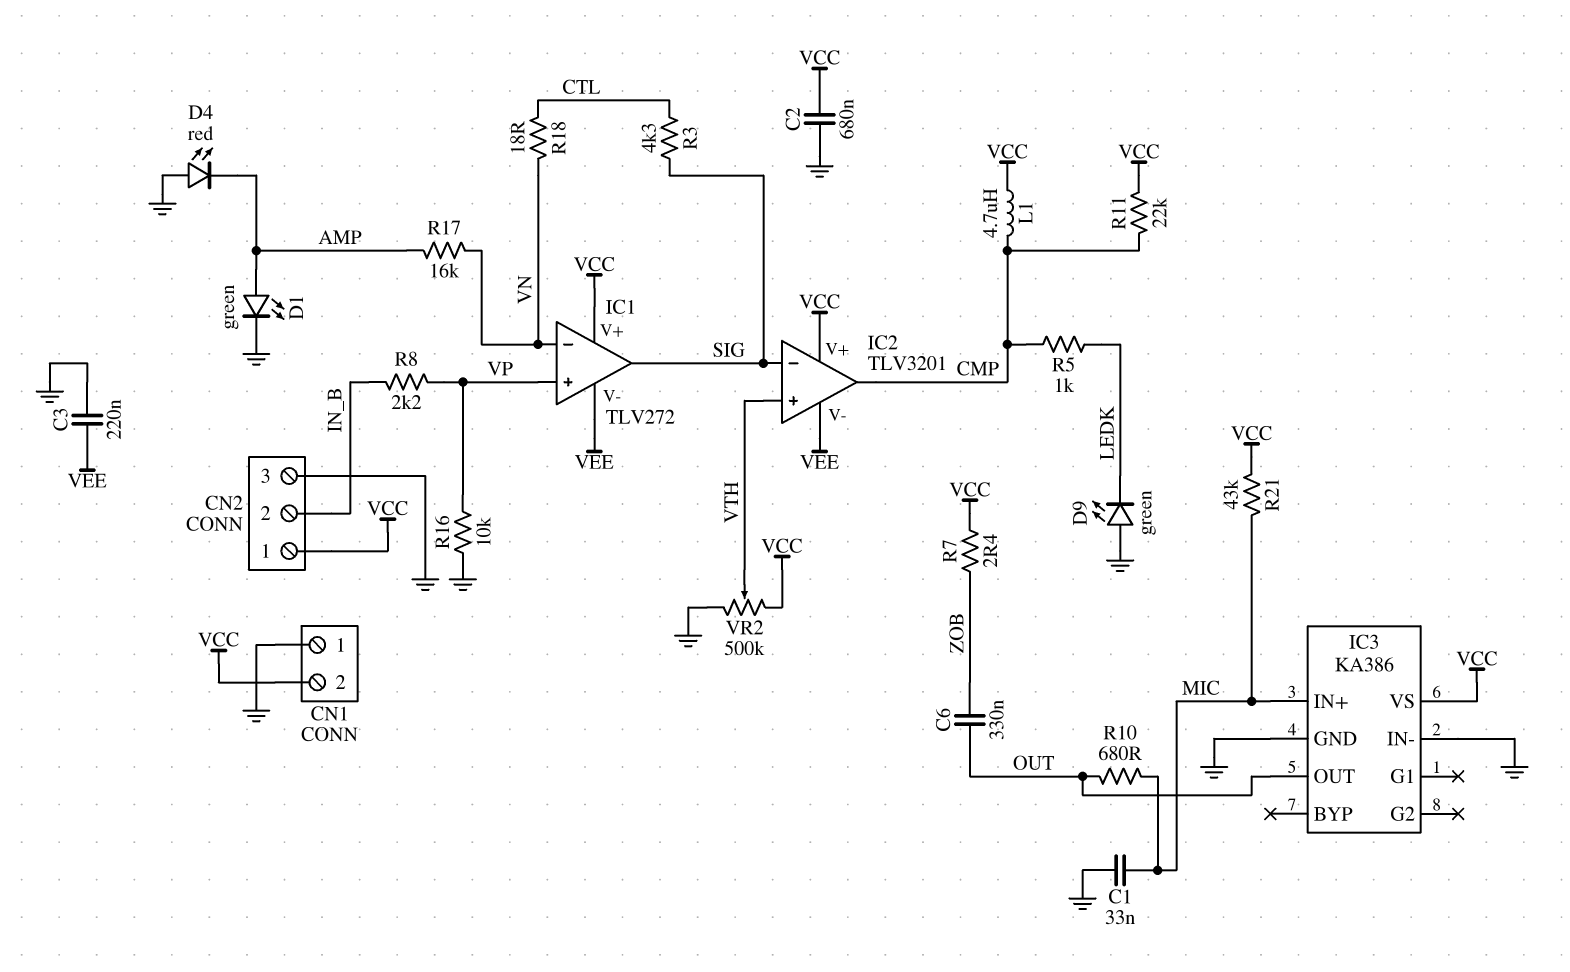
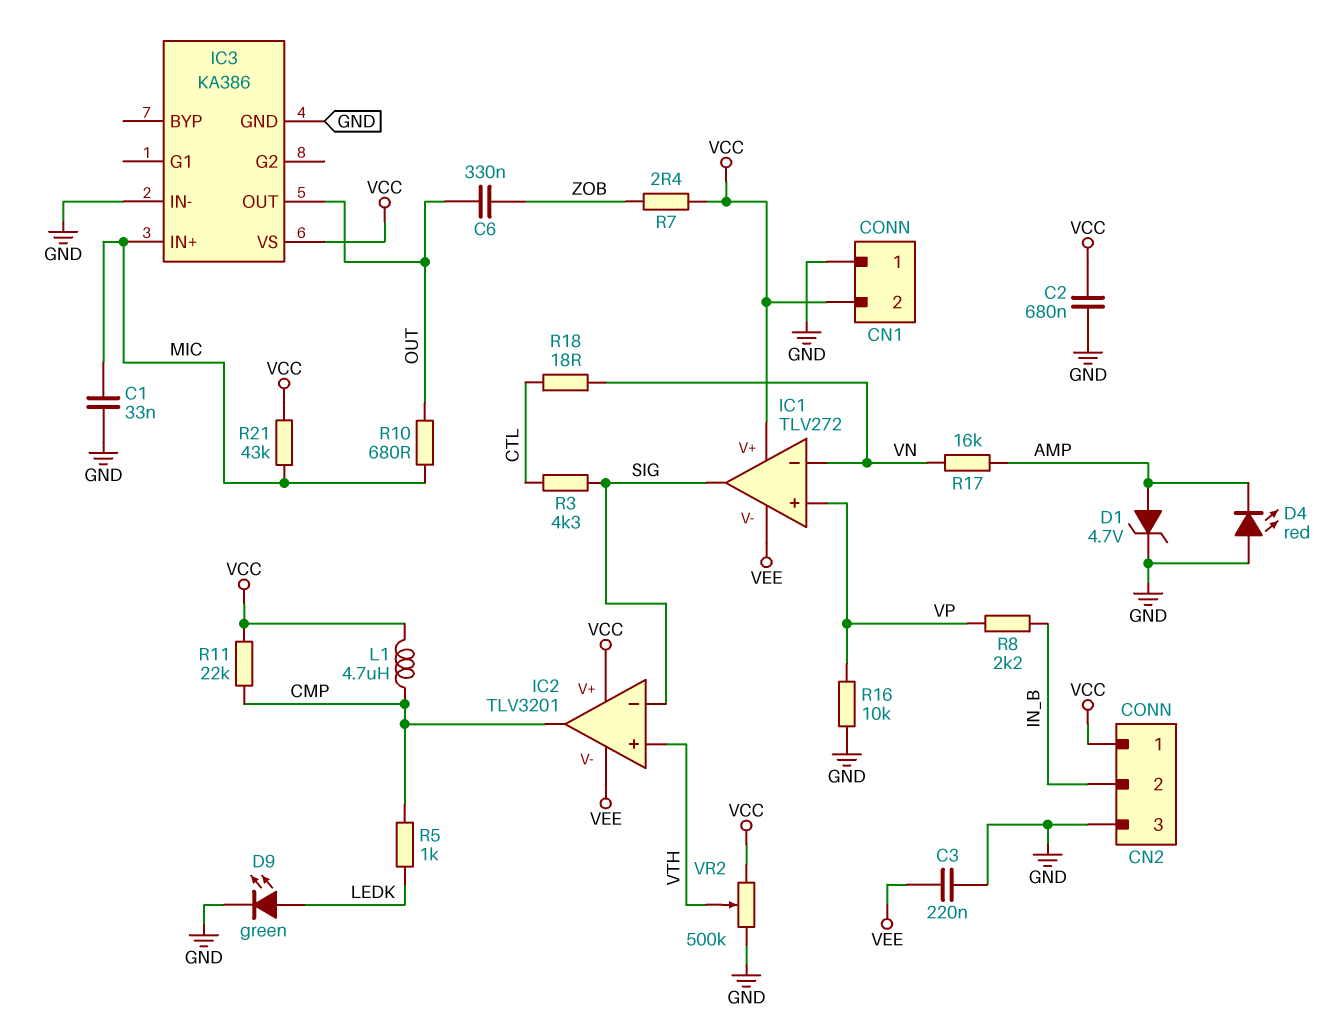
D1: LED green (A AMP, K GND) -> zener 4.7V (A AMP, K GND)
D9: LED green (A GND, K LEDK) -> LED green (A LEDK, K GND)

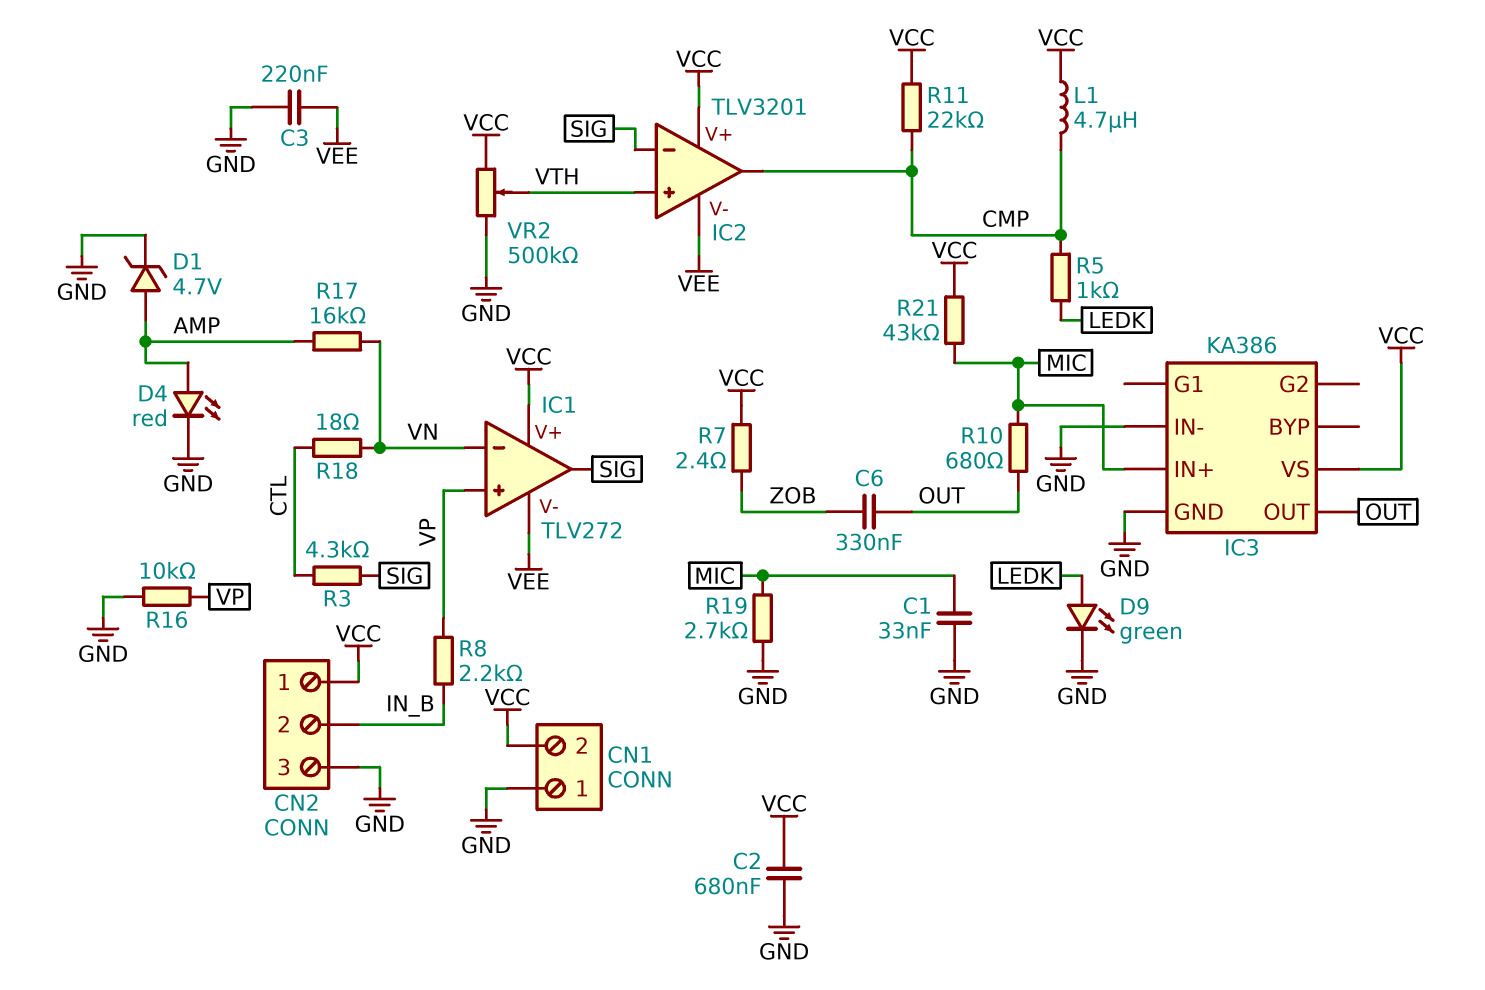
D4: LED red (A GND, K AMP) -> LED red (A AMP, K GND)
R19: none -> 2.7k (GND, MIC)

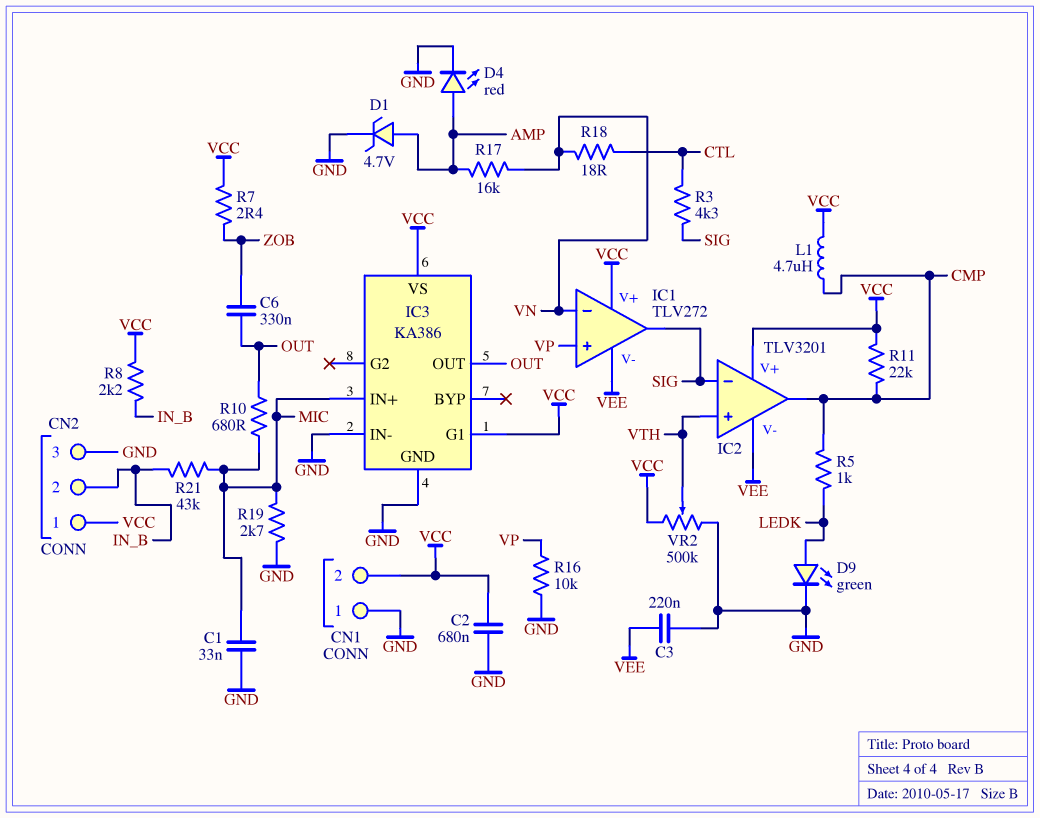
IC3 pin G1: none -> VCC
R8: 2.2k (IN_B, VP) -> 2.2k (IN_B, VCC)
R21: 43k (MIC, VCC) -> 43k (IN_B, MIC)

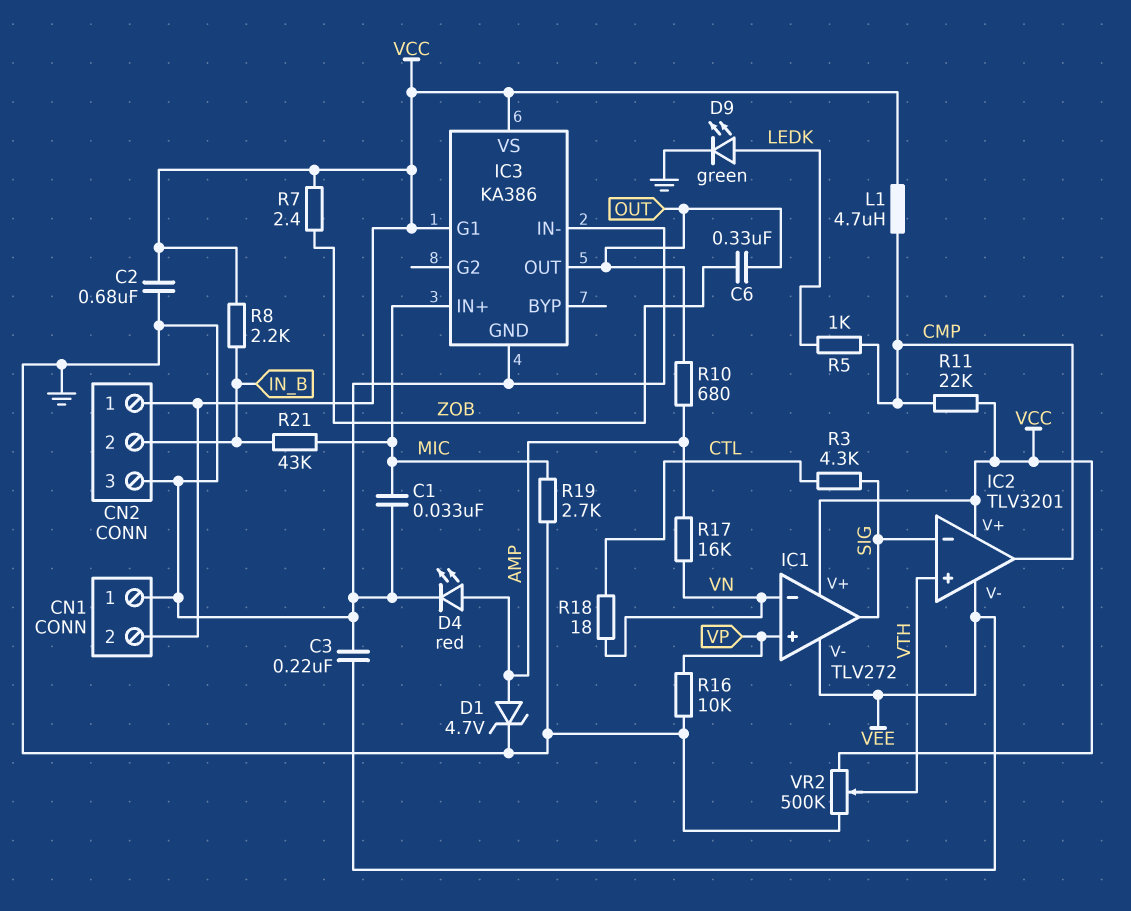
R10: 680 (MIC, OUT) -> 680 (AMP, OUT)

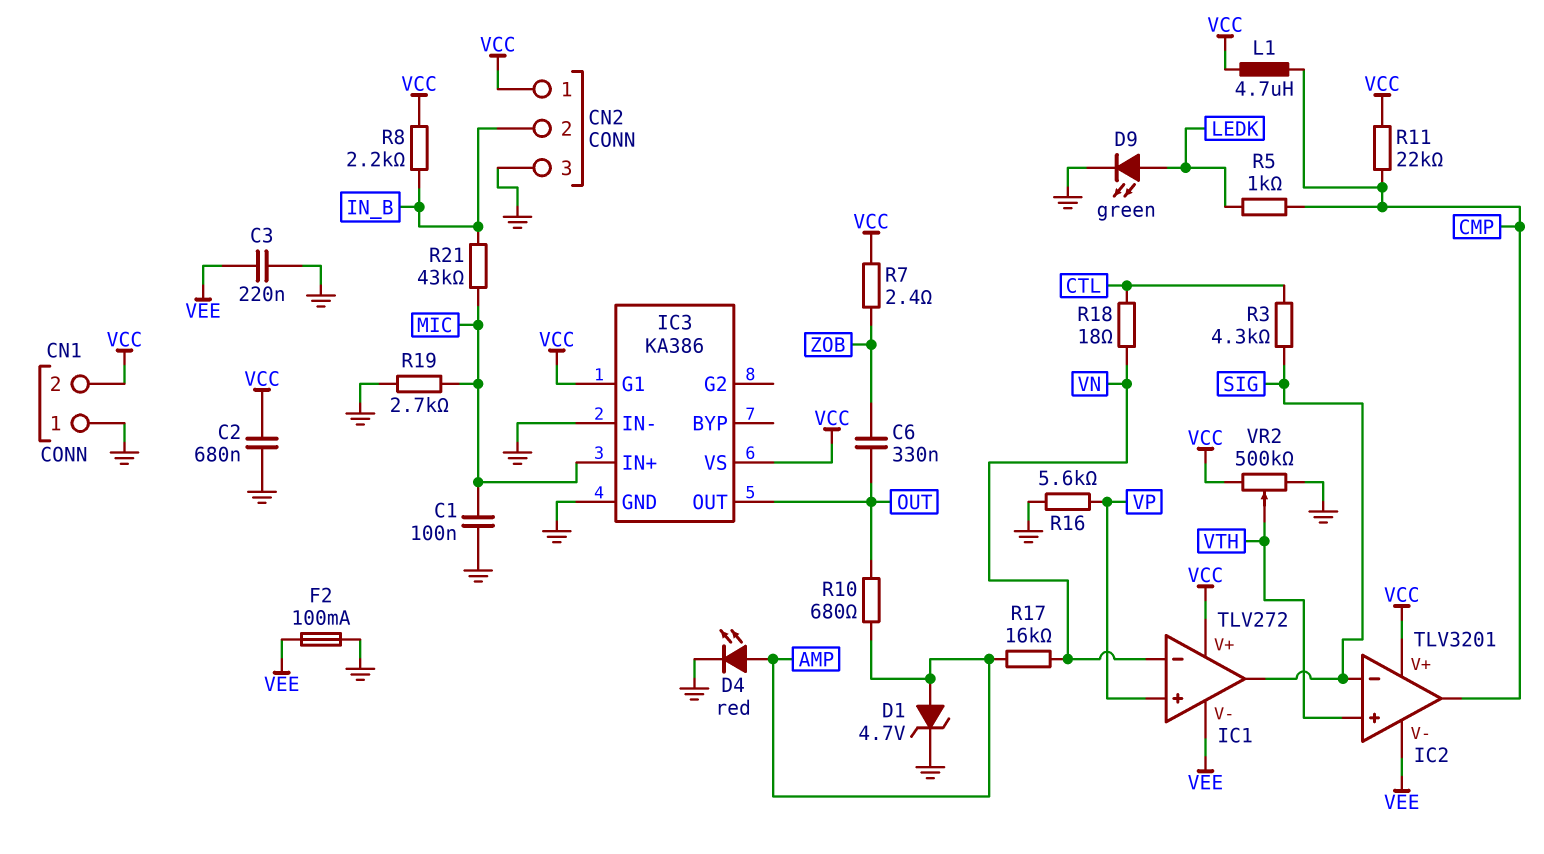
C1: 33nF (GND, MIC) -> 100nF (GND, MIC)
F2: none -> 100mA (GND, VEE)
R16: 10k (GND, VP) -> 5.6k (GND, VP)

